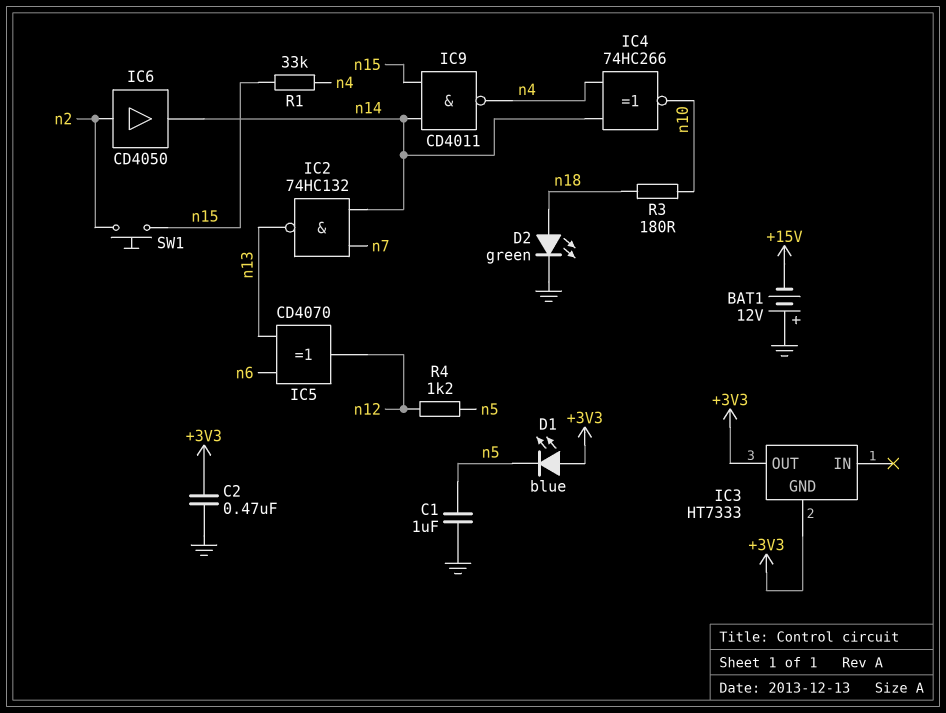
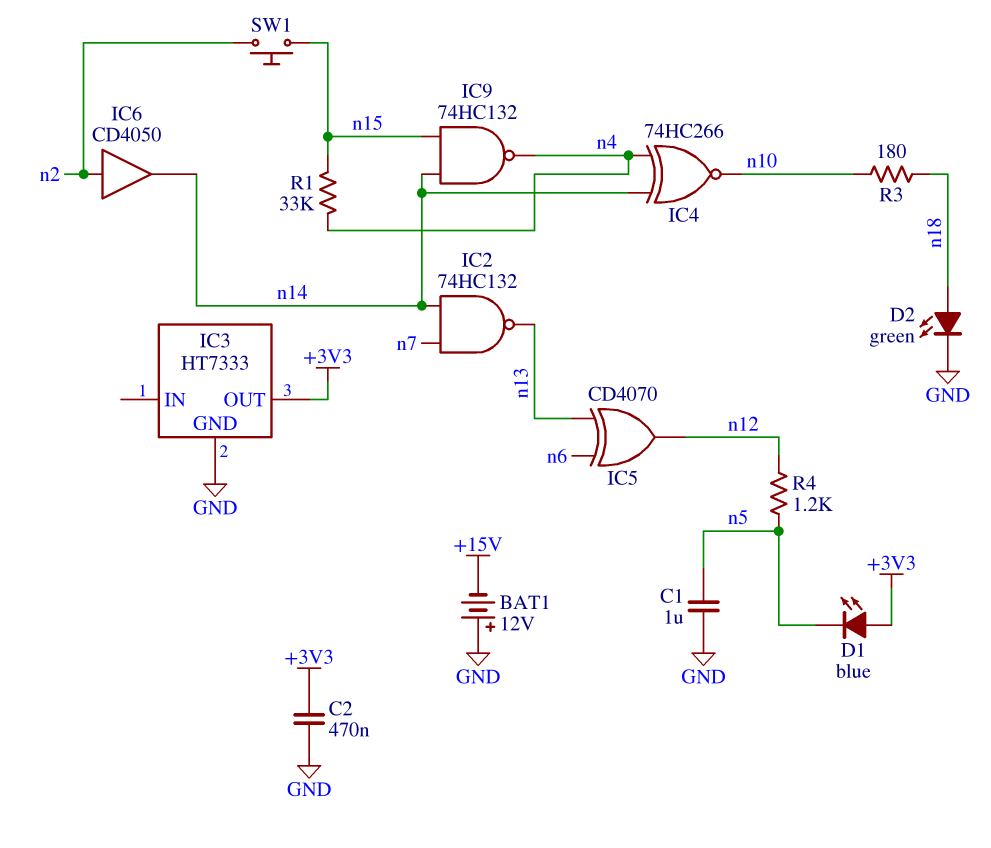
IC3 pin GND: +3V3 -> GND
IC9: NAND CD4011 (in n14, in n15, out n4) -> NAND 74HC132 (in n14, in n15, out n4)

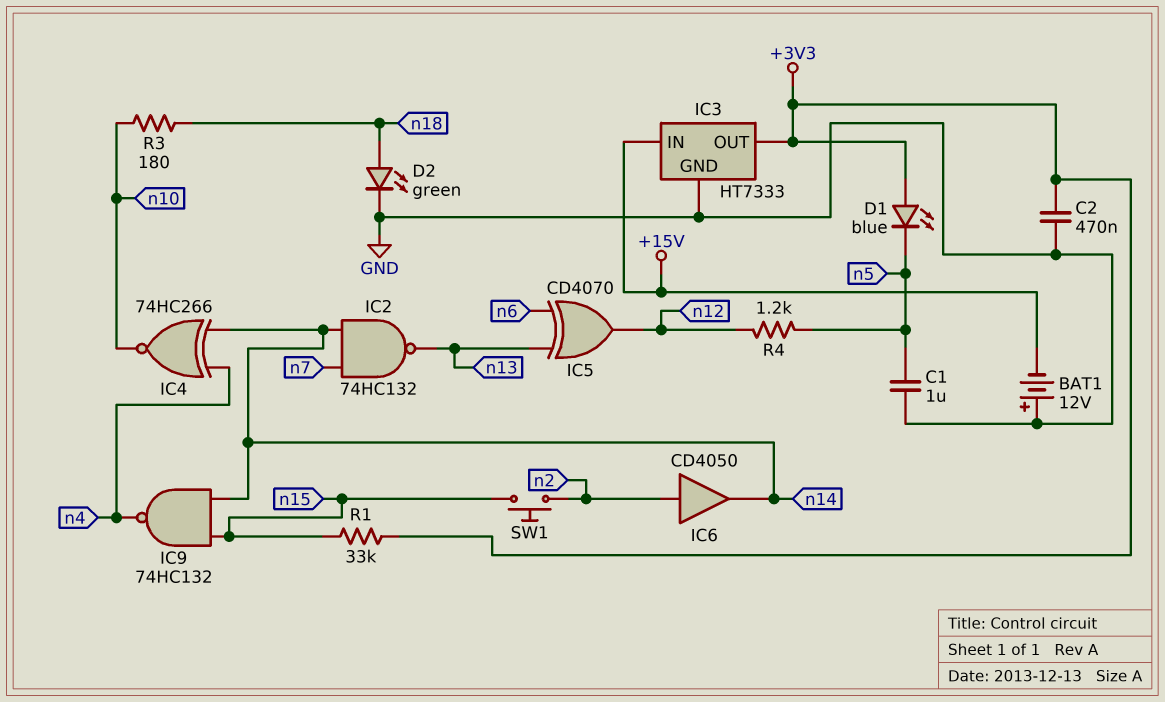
IC3 pin IN: none -> +15V
R1: 33k (n4, n15) -> 33k (+3V3, n15)

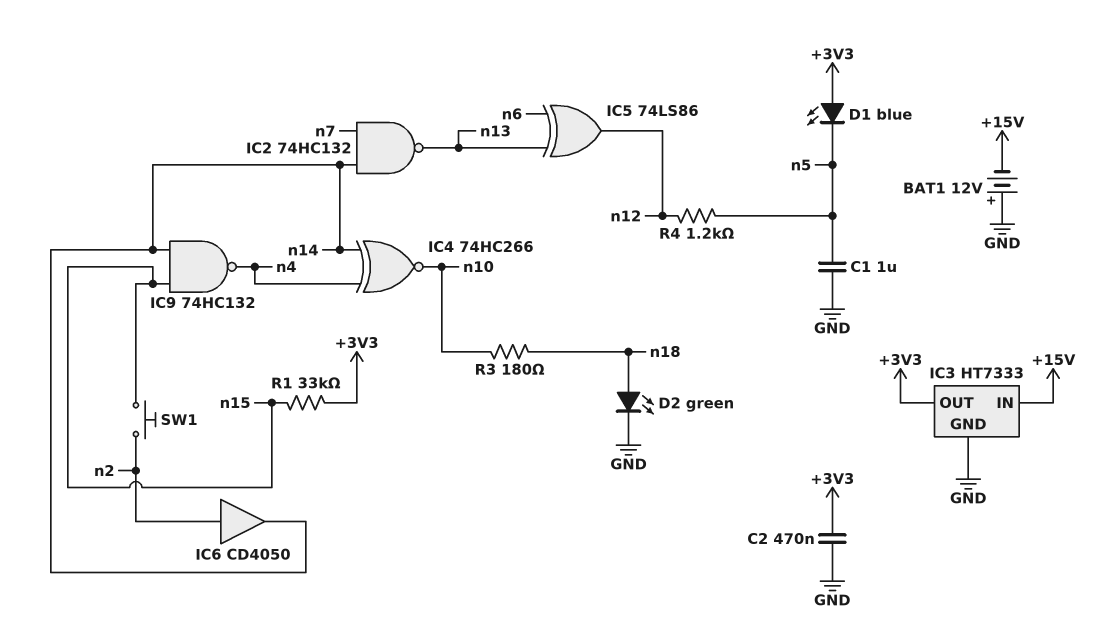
IC5: XOR CD4070 (in n6, in n13, out n12) -> XOR 74LS86 (in n6, in n13, out n12)

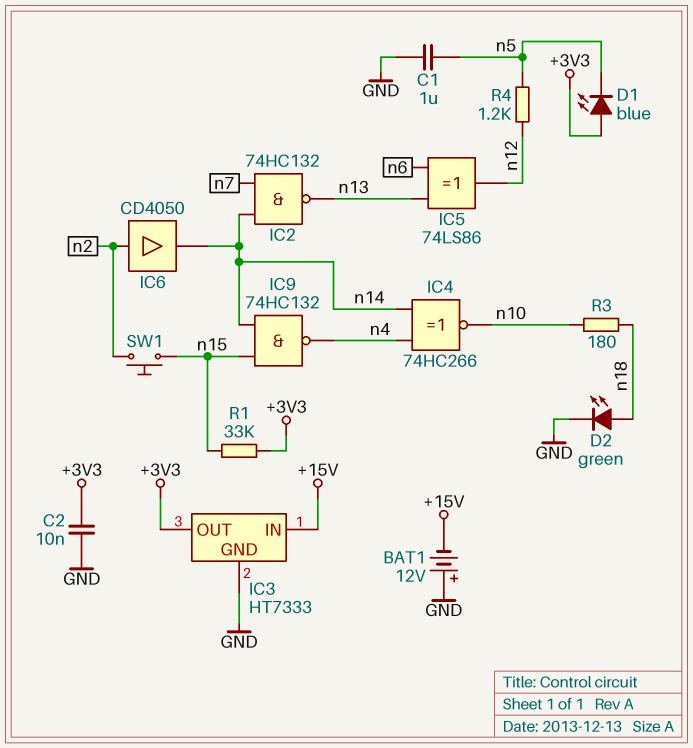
C2: 470nF (+3V3, GND) -> 10nF (+3V3, GND)

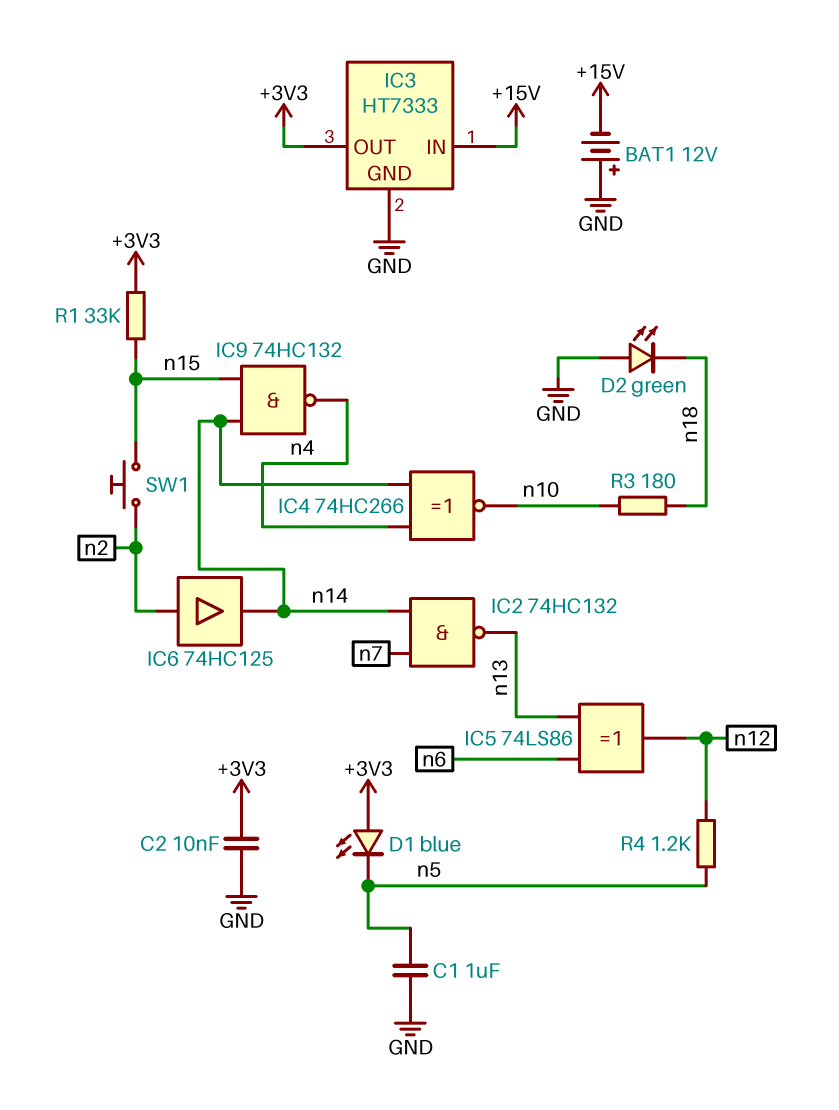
D2: LED green (A n18, K GND) -> LED green (A GND, K n18)
IC6: buffer CD4050 (in n2, out n14) -> buffer 74HC125 (in n2, out n14)

